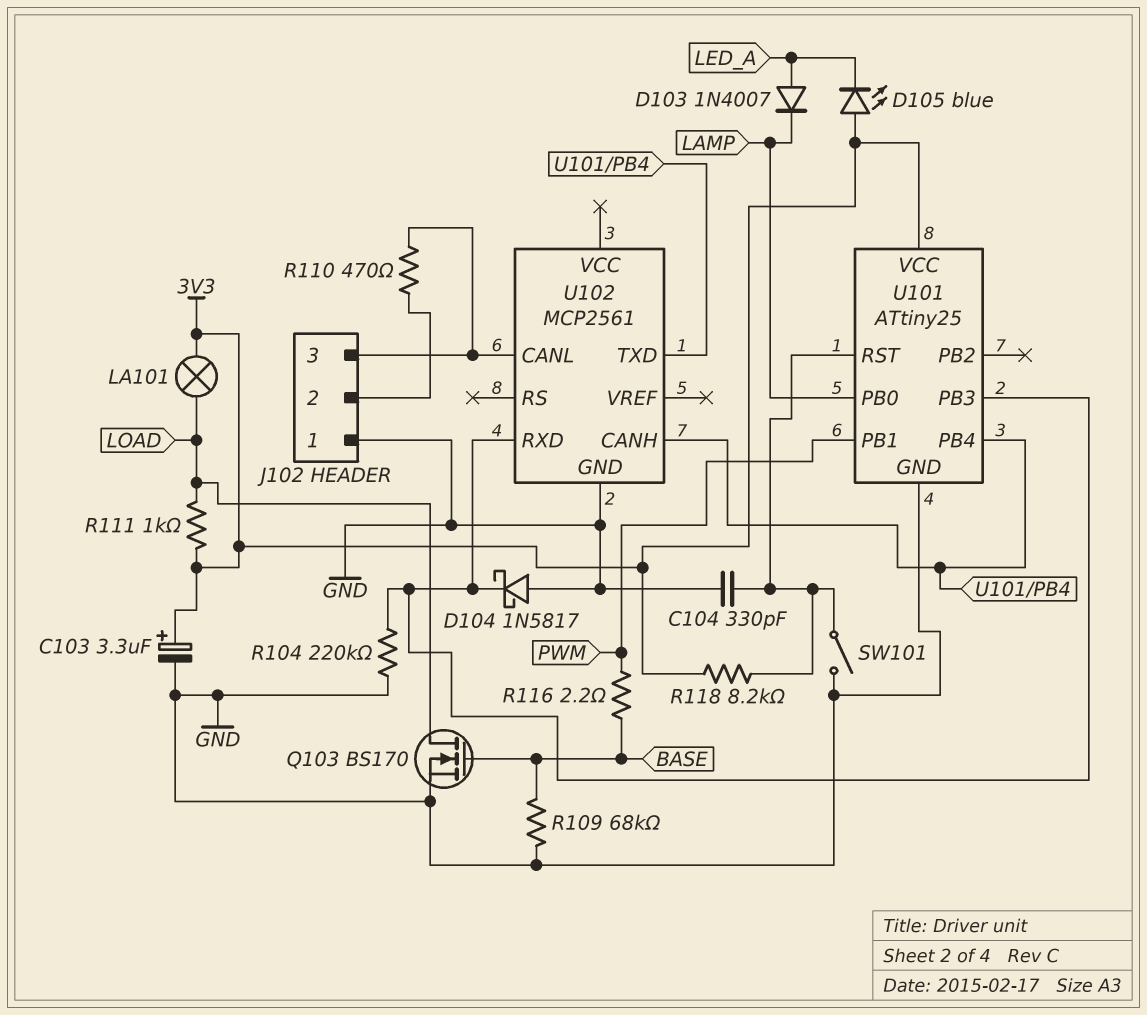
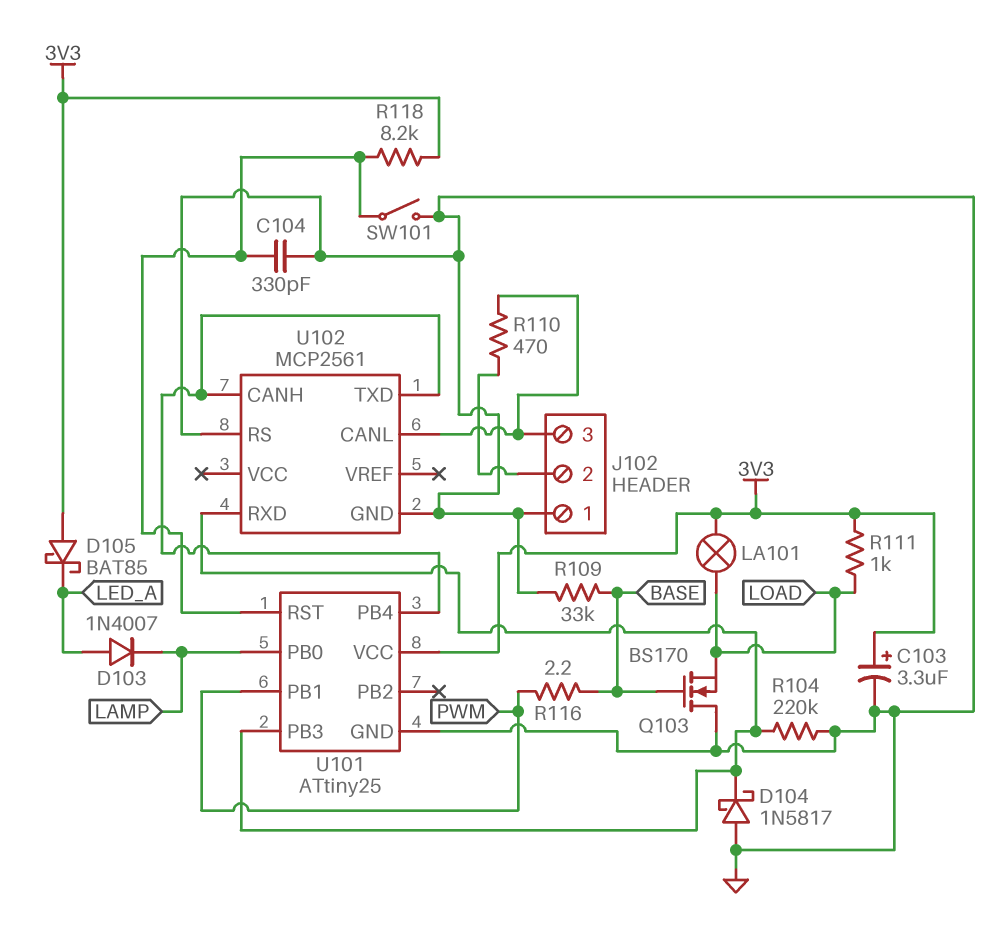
D105: LED blue (A 3V3, K LED_A) -> schottky BAT85 (A 3V3, K LED_A)
Q103: NMOS BS170 (G BASE, D LOAD, S GND) -> NMOS BS170 (G BASE, D GND, S LOAD)
R109: 68k (BASE, GND) -> 33k (BASE, GND)
U102 pin RS: none -> GND

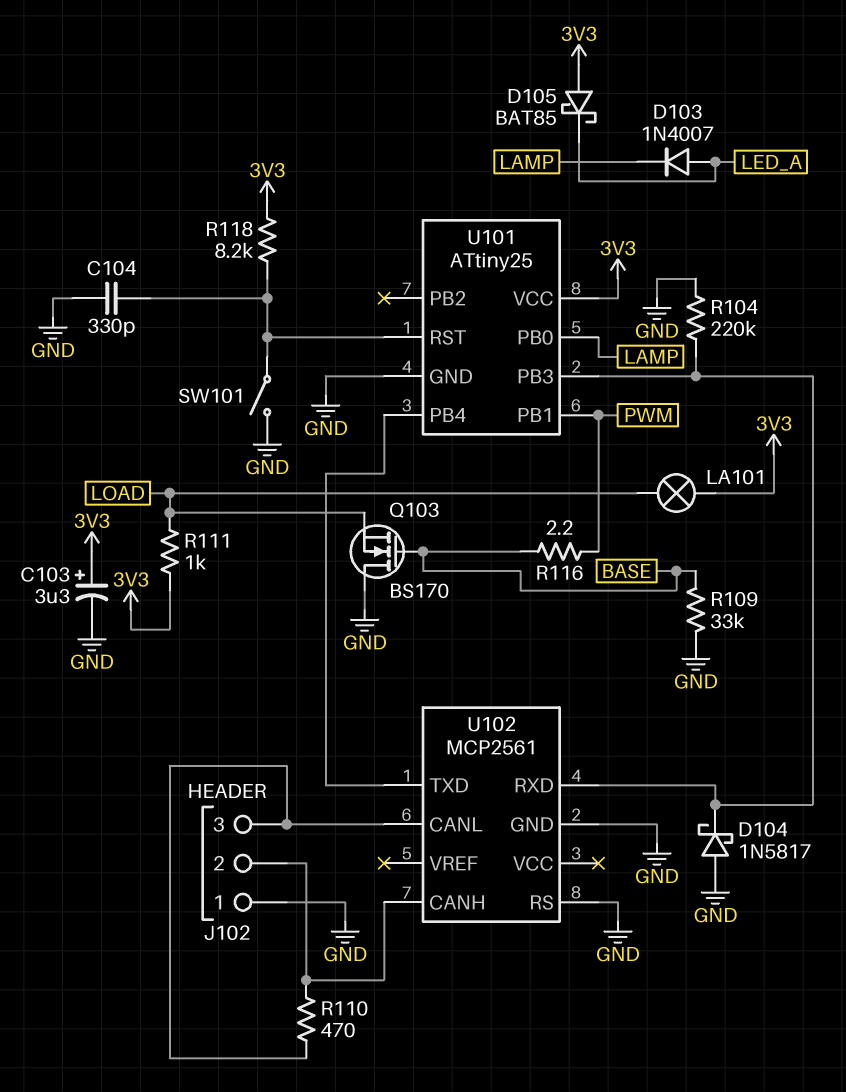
U102 pin CANH: U101/PB4 -> J102/2

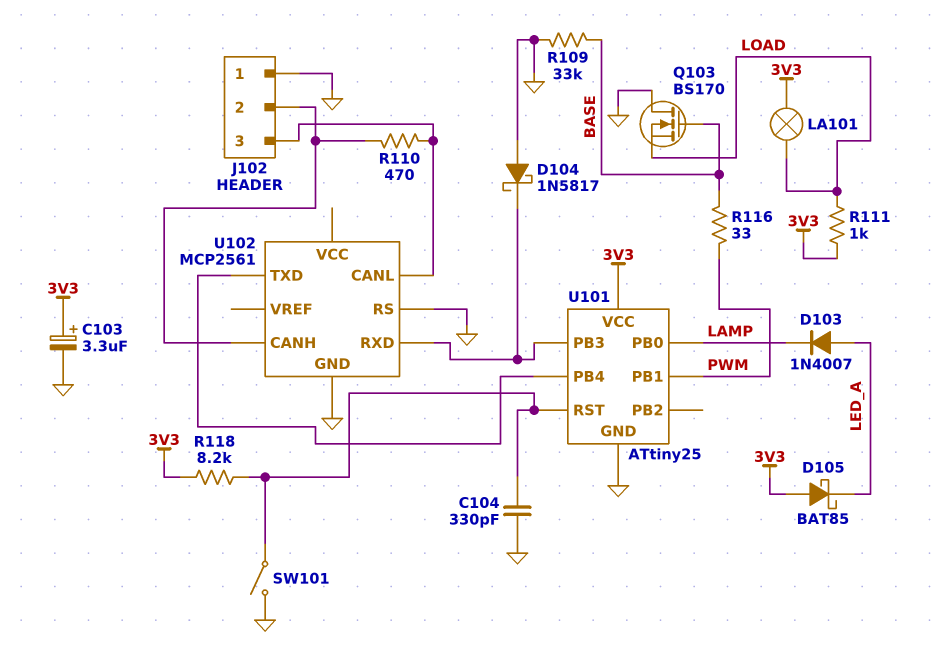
R104: 220k (GND, U101/PB3) -> none
R116: 2.2 (BASE, PWM) -> 33 (BASE, PWM)

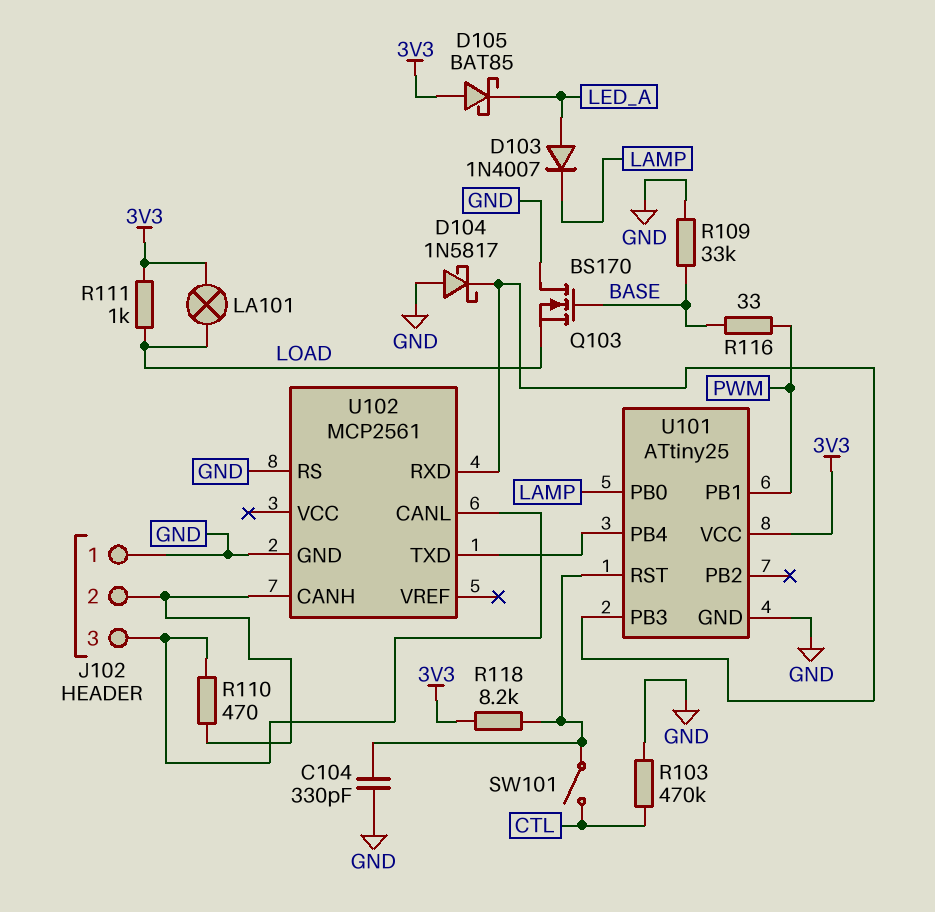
C103: 3.3uF (plus 3V3, minus GND) -> none
R103: none -> 470k (CTL, GND)
SW101: switch (GND, U101/RST) -> switch (CTL, U101/RST)

